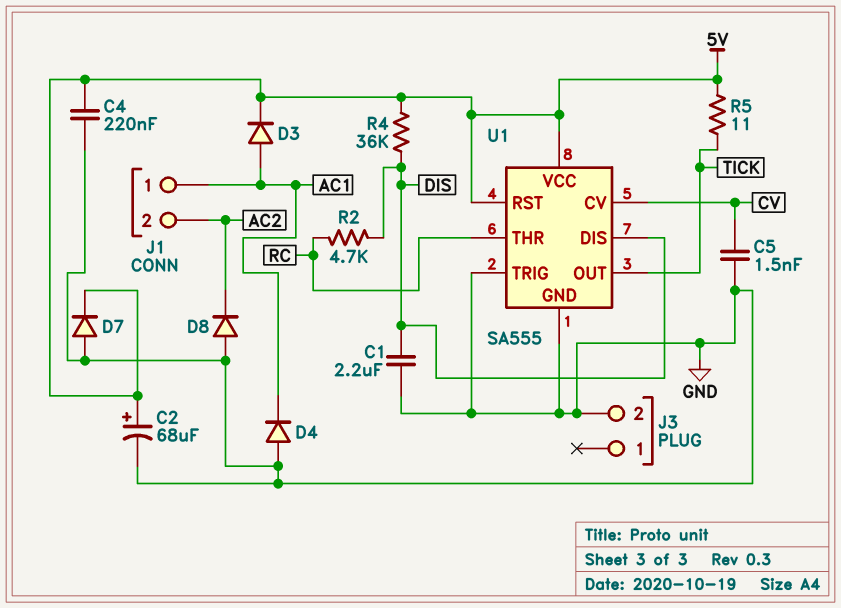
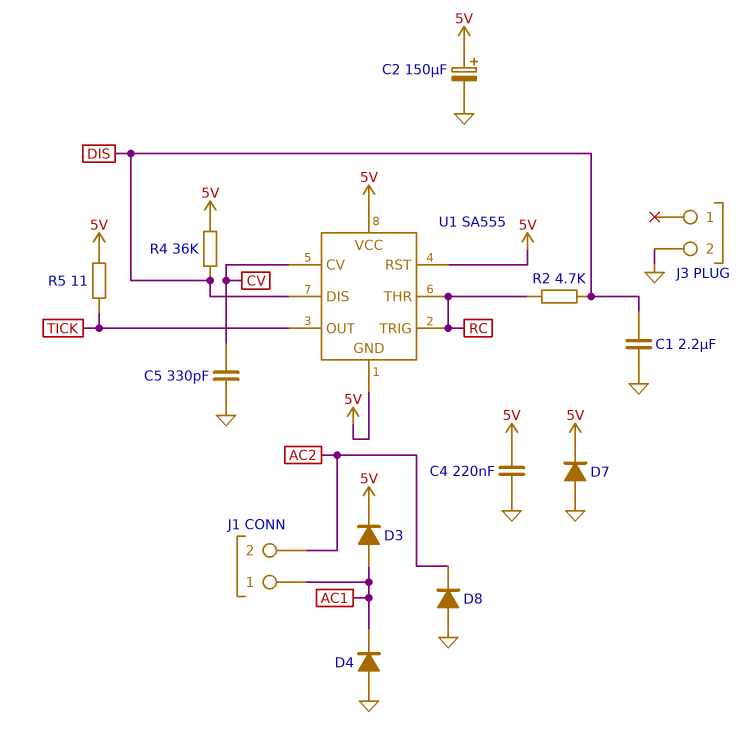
C2: 68uF (plus 5V, minus GND) -> 150uF (plus 5V, minus GND)
C5: 1.5nF (CV, GND) -> 330pF (CV, GND)
U1 pin GND: GND -> 5V
U1 pin TRIG: GND -> RC

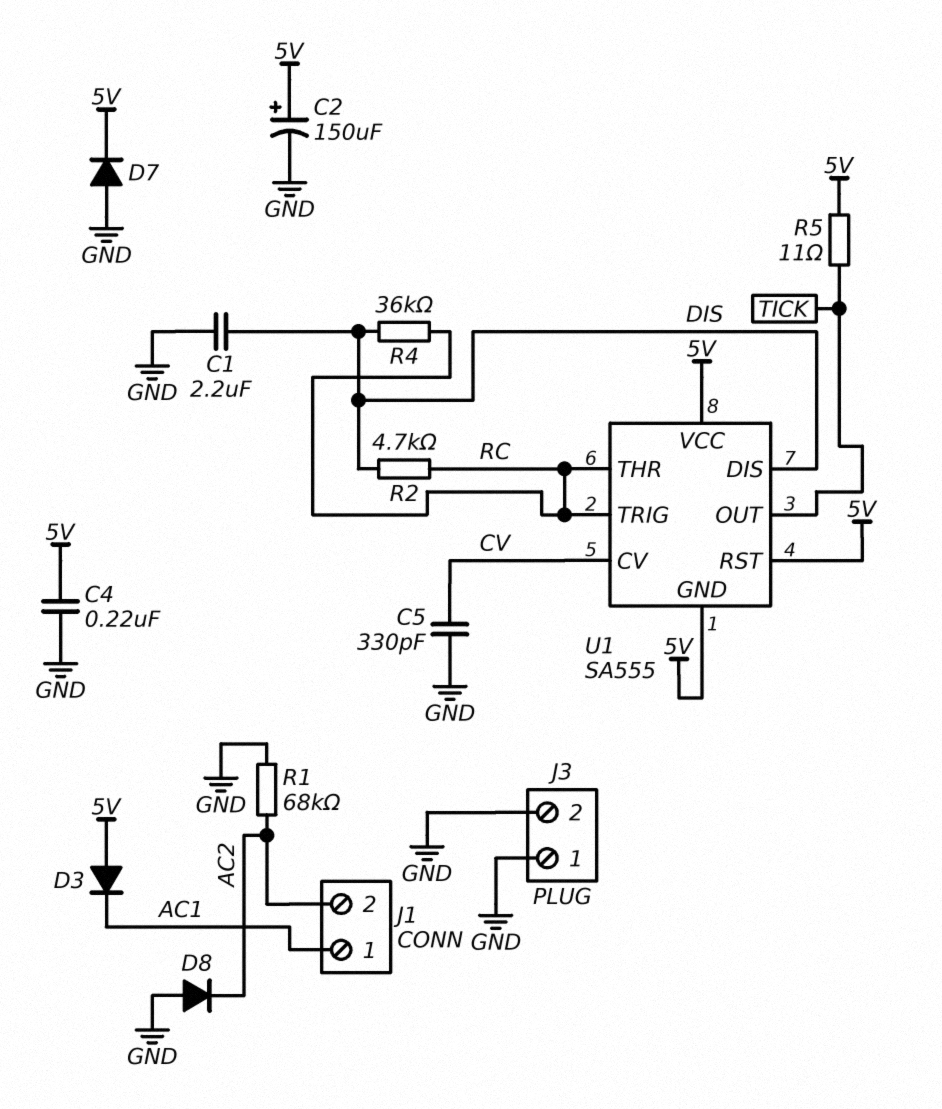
D3: diode (A AC1, K 5V) -> diode (A 5V, K AC1)
D4: diode (A GND, K AC1) -> none
J3 pin 1: none -> GND
R1: none -> 68k (AC2, GND)
R4: 36k (5V, DIS) -> 36k (DIS, RC)

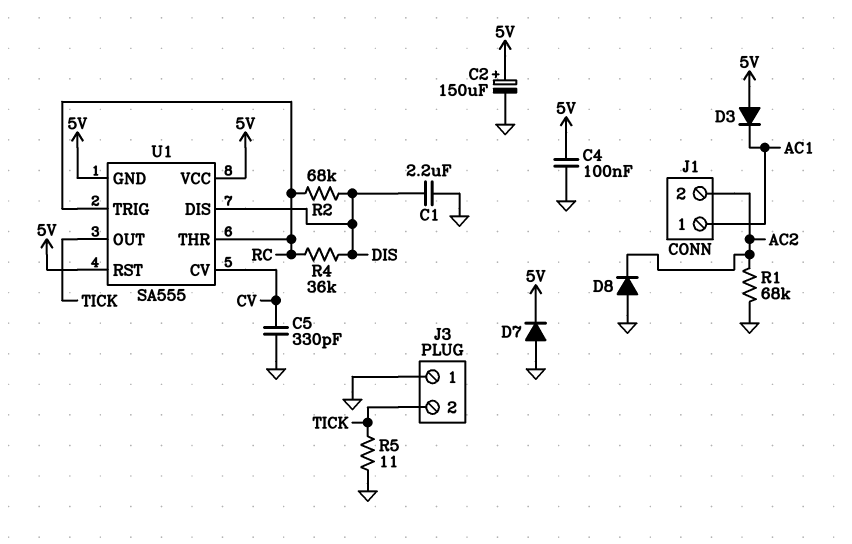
C4: 220nF (5V, GND) -> 100nF (5V, GND)
J3 pin 2: GND -> TICK
R2: 4.7k (DIS, RC) -> 68k (DIS, RC)
R5: 11 (5V, TICK) -> 11 (GND, TICK)

